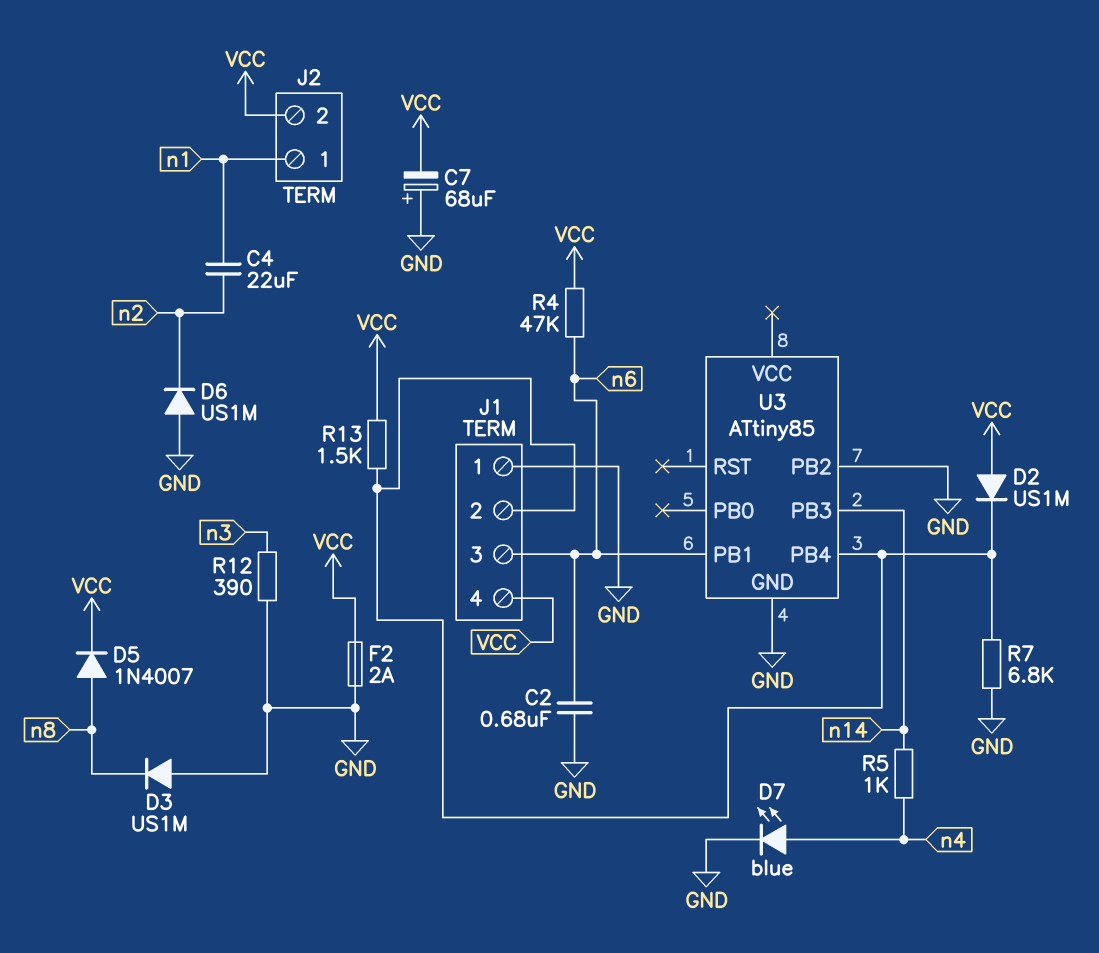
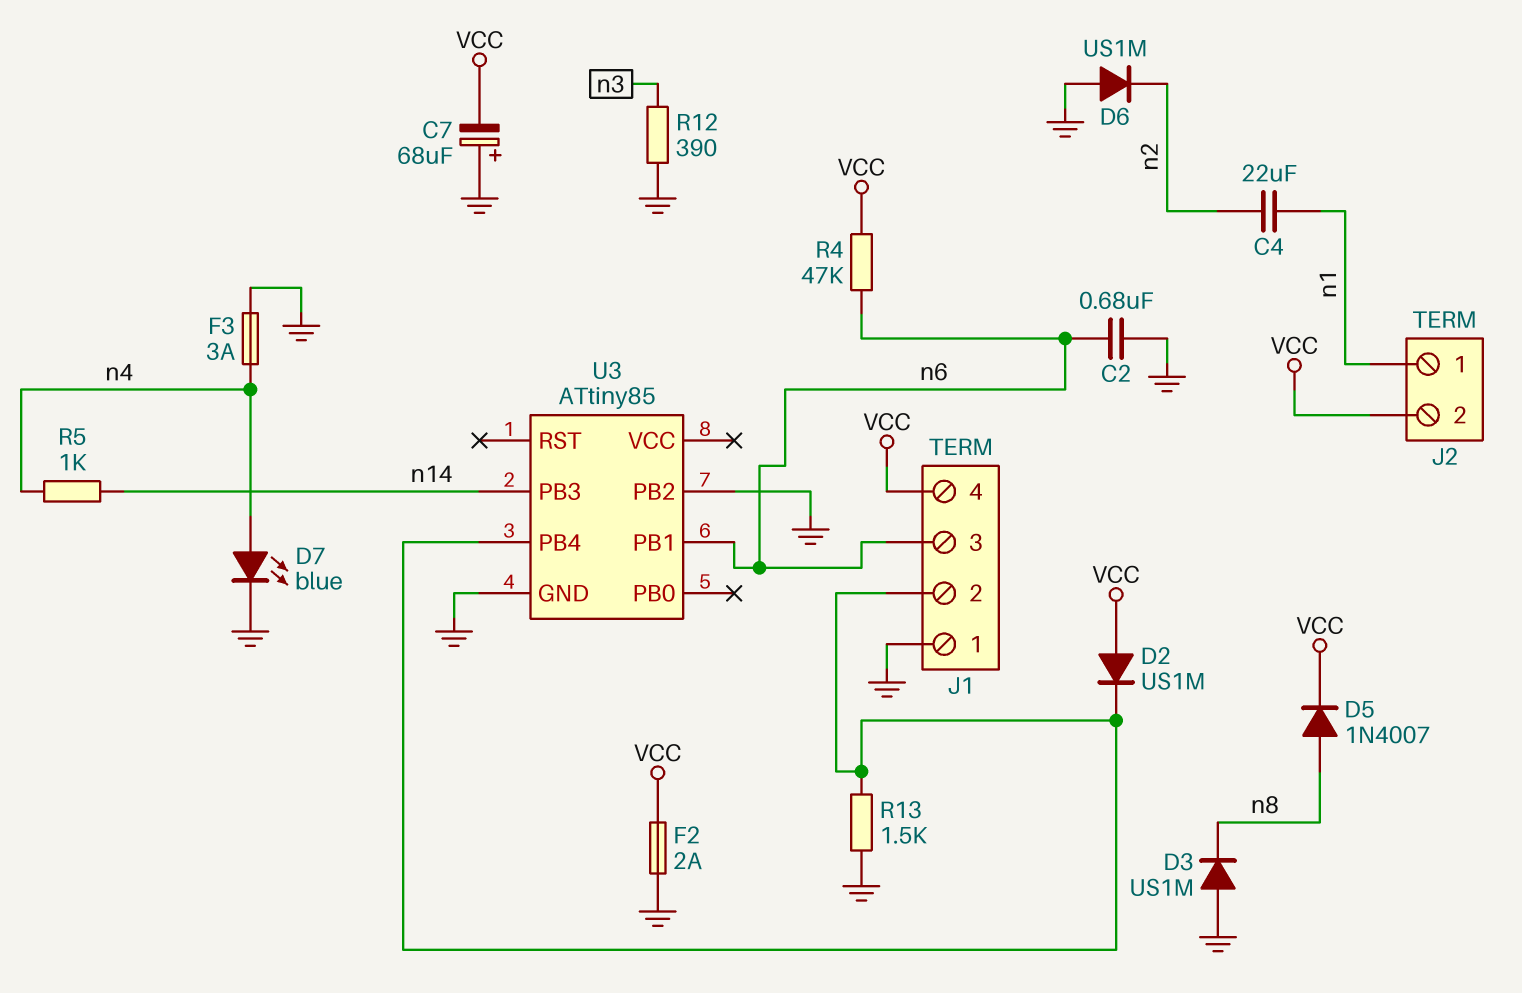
F3: none -> 3A (GND, n4)
R7: 6.8k (GND, J1/2) -> none
R13: 1.5k (J1/2, VCC) -> 1.5k (GND, J1/2)

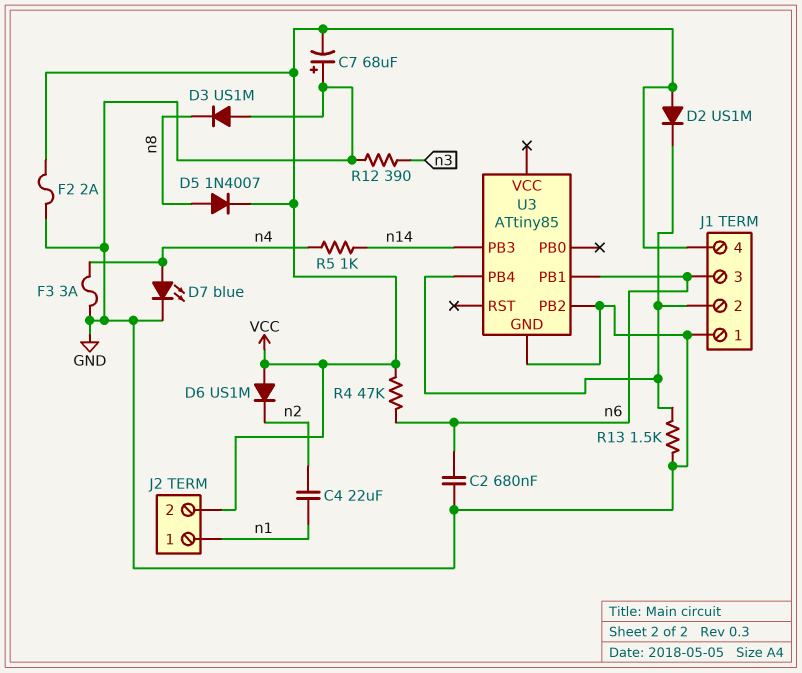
D6: diode US1M (A GND, K n2) -> diode US1M (A VCC, K n2)

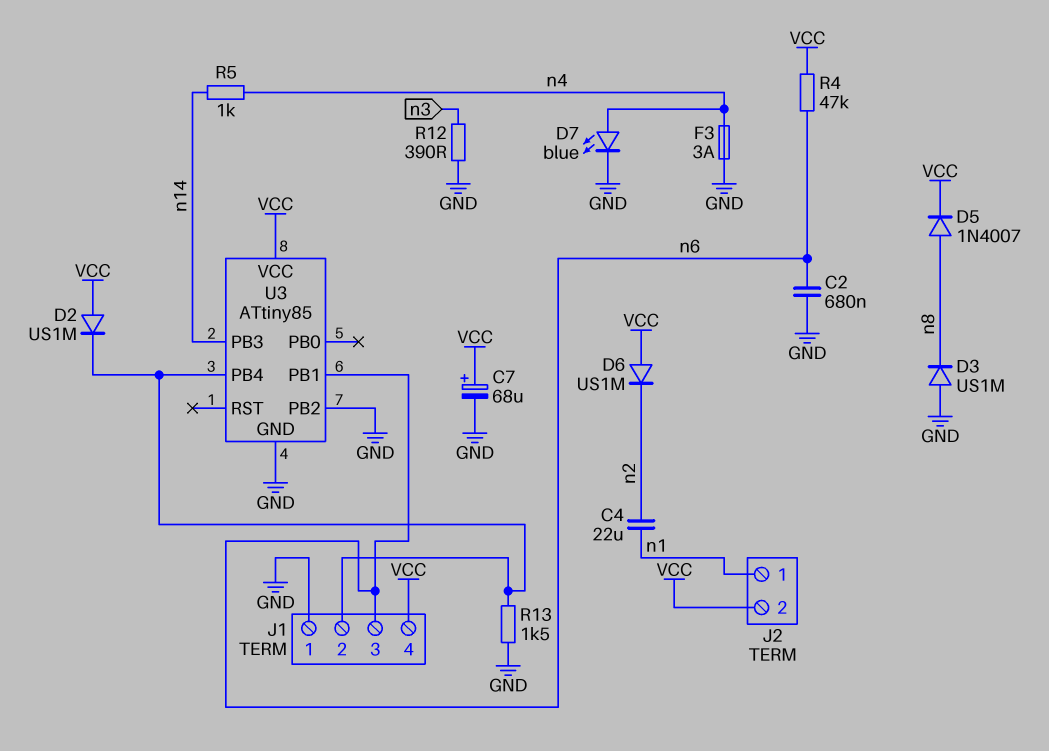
C7: 68uF (plus GND, minus VCC) -> 68uF (plus VCC, minus GND)
F2: 2A (GND, VCC) -> none
U3 pin VCC: none -> VCC

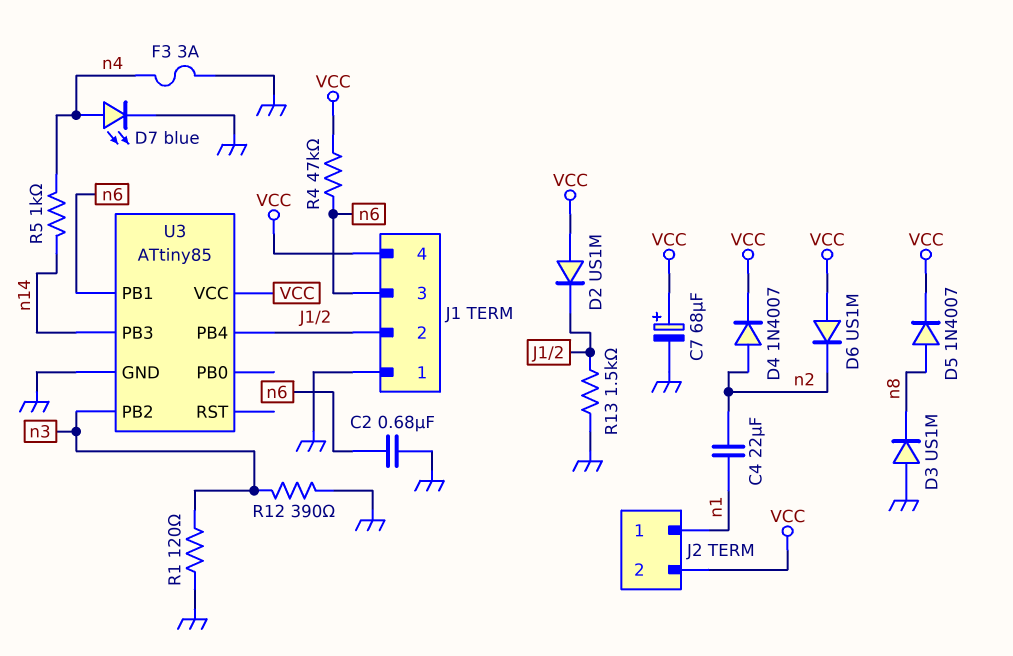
D4: none -> diode 1N4007 (A n2, K VCC)
R1: none -> 120 (GND, n3)
U3 pin PB2: GND -> n3

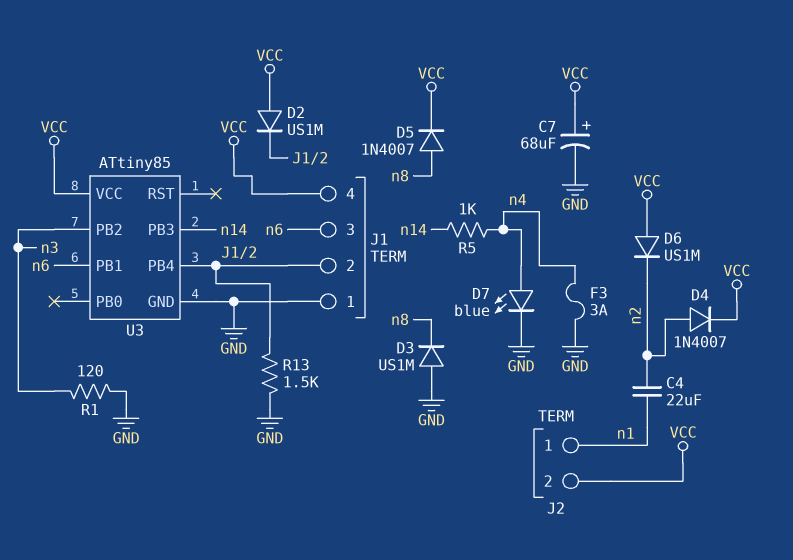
C2: 680nF (GND, n6) -> none
R4: 47k (VCC, n6) -> none
R12: 390 (GND, n3) -> none

